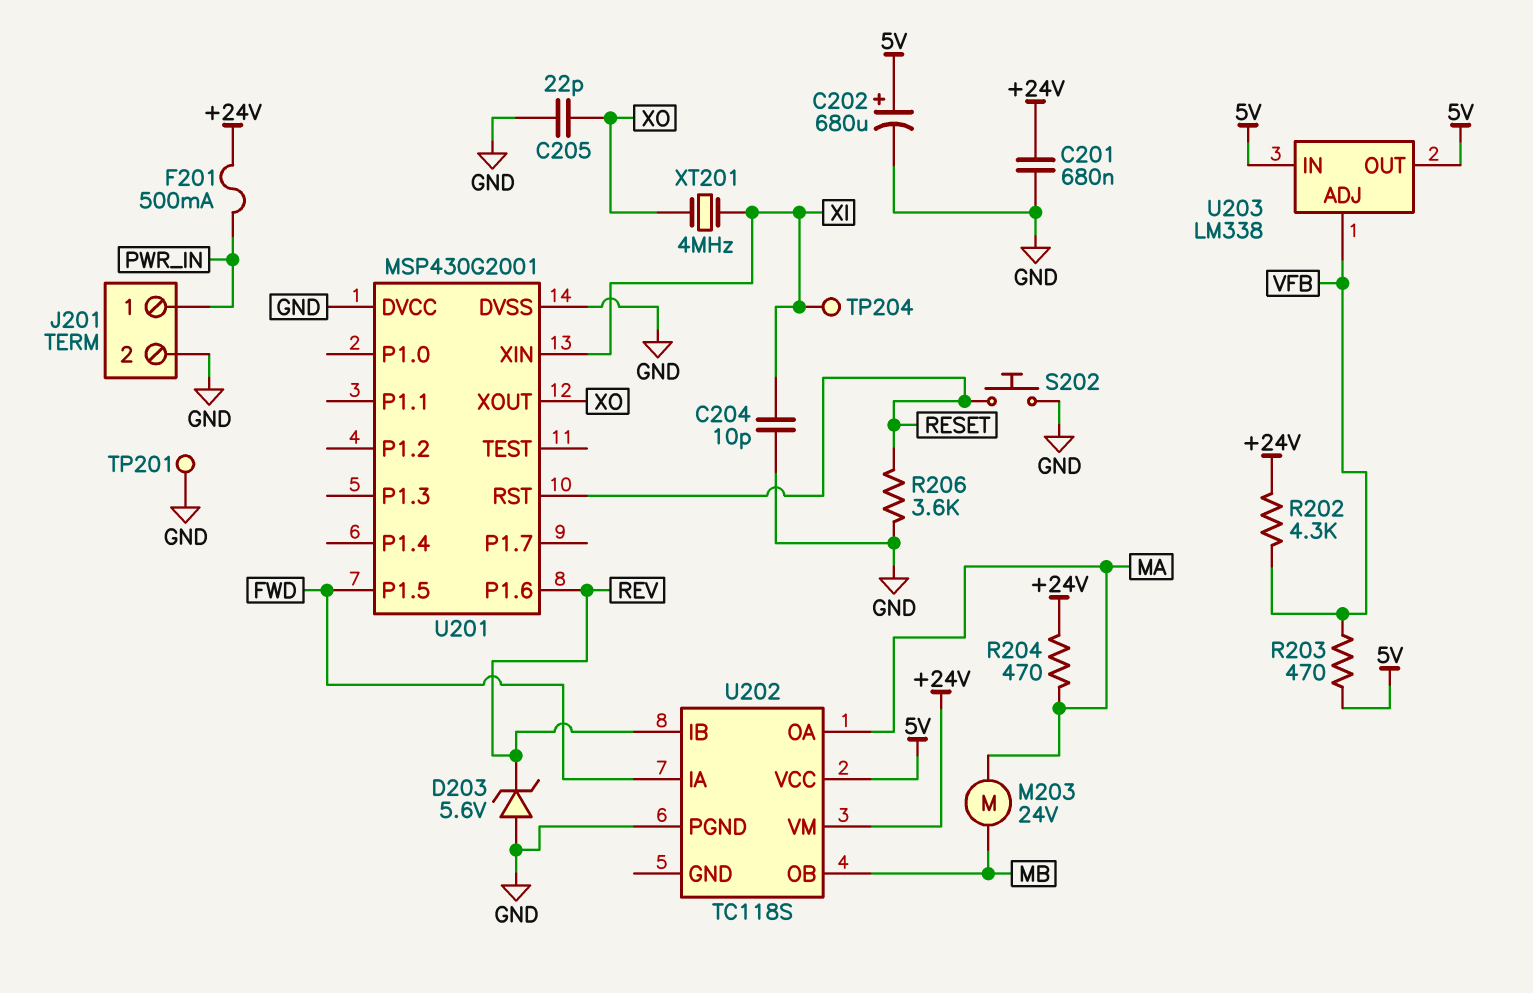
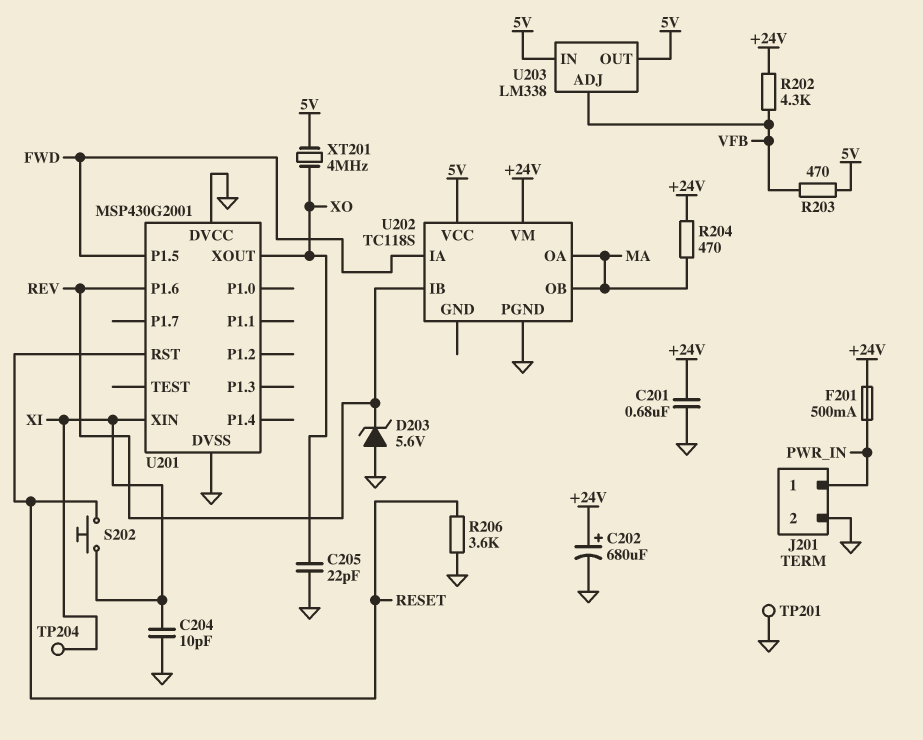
C202: 680uF (plus 5V, minus GND) -> 680uF (plus +24V, minus GND)
M203: motor 24V (MA, MB) -> none
S202: button (GND, RESET) -> button (RESET, XI)
U202 pin OB: MB -> MA
XT201: 4MHz (XI, XO) -> 4MHz (5V, XO)

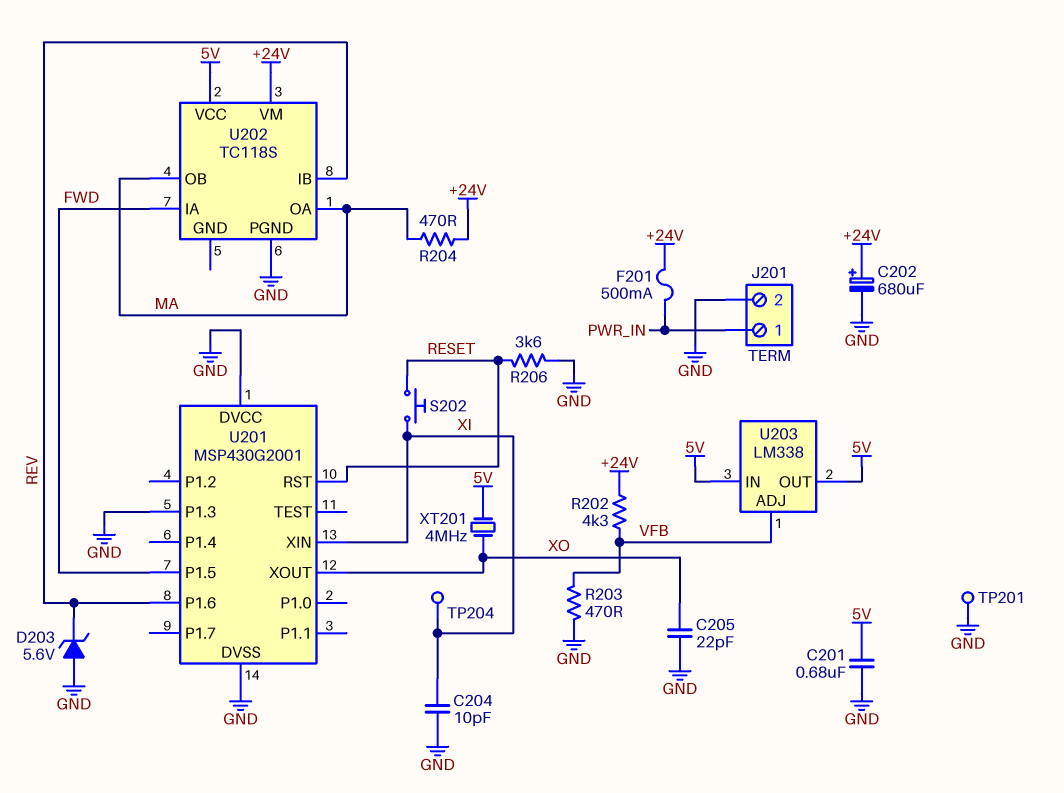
C201: 680nF (+24V, GND) -> 680nF (5V, GND)
R203: 470 (5V, VFB) -> 470 (GND, VFB)
U201 pin P1.3: none -> GND

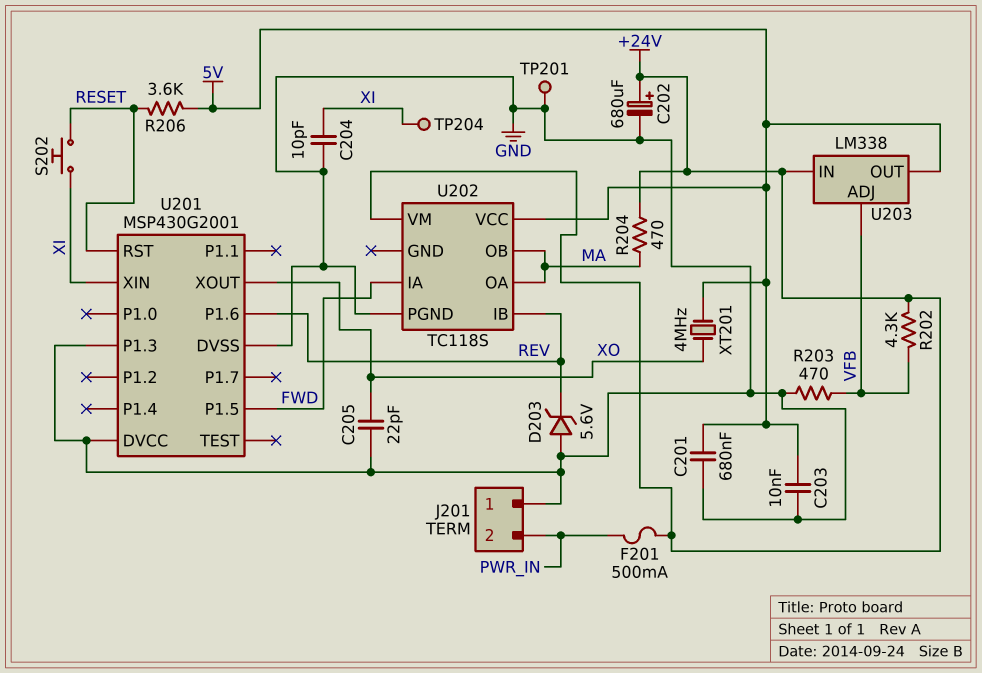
C203: none -> 10nF (5V, GND)
J201 pin 1: PWR_IN -> GND
J201 pin 2: GND -> PWR_IN
R206: 3.6k (GND, RESET) -> 3.6k (5V, RESET)
U203 pin IN: 5V -> +24V

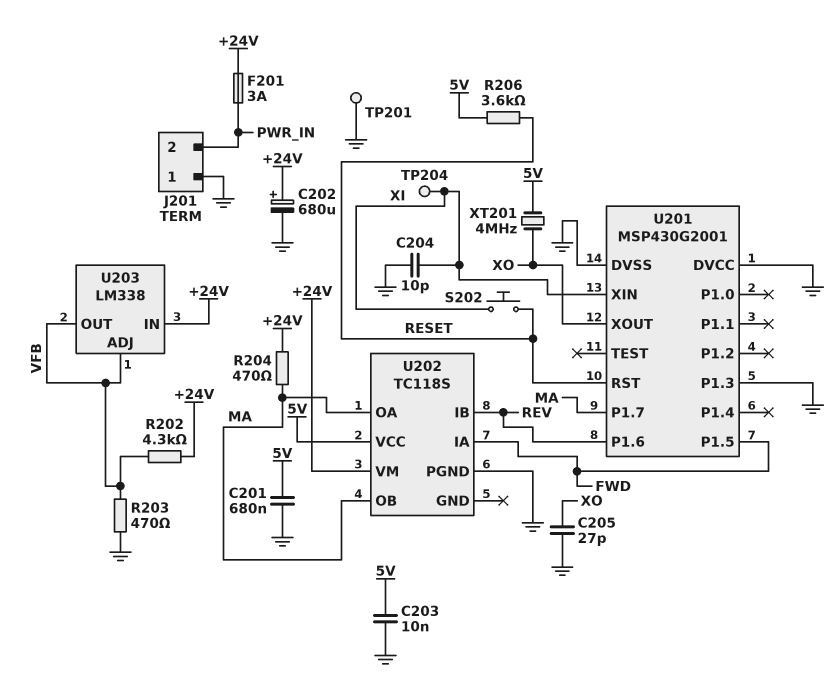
C205: 22pF (GND, XO) -> 27pF (GND, XO)
D203: zener 5.6V (A GND, K REV) -> none
F201: 500mA (+24V, PWR_IN) -> 3A (+24V, PWR_IN)
U201 pin P1.7: none -> MA
U203 pin OUT: 5V -> VFB

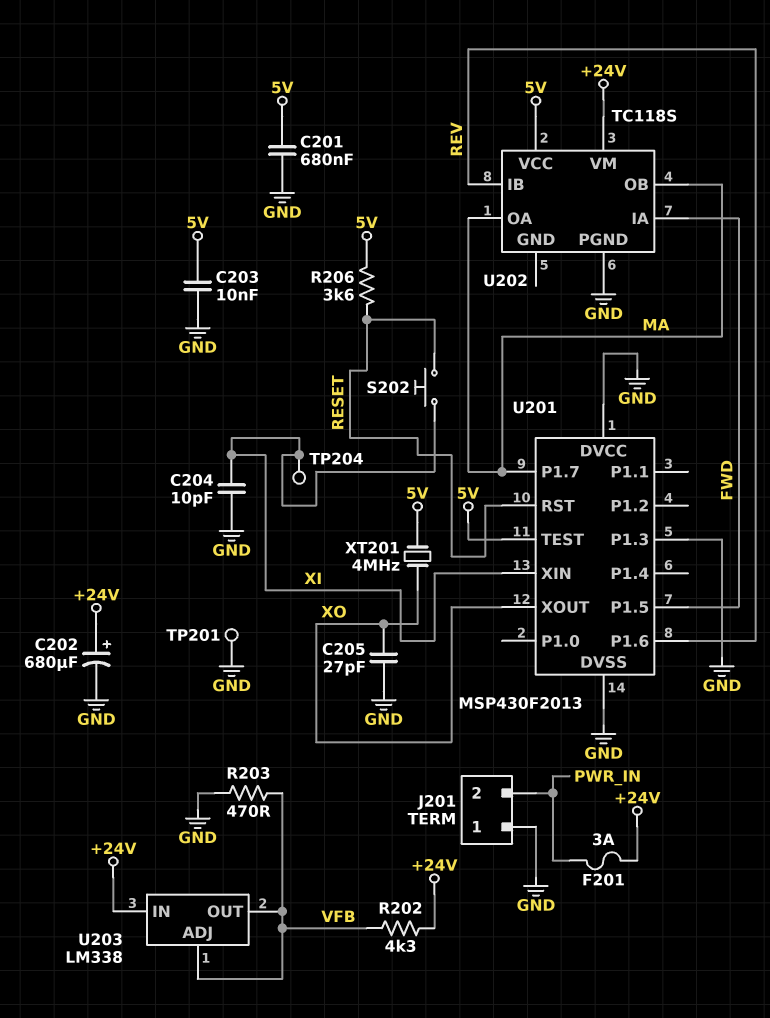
R204: 470 (+24V, MA) -> none
U201: MSP430G2001 -> MSP430F2013
U201 pin TEST: none -> 5V

